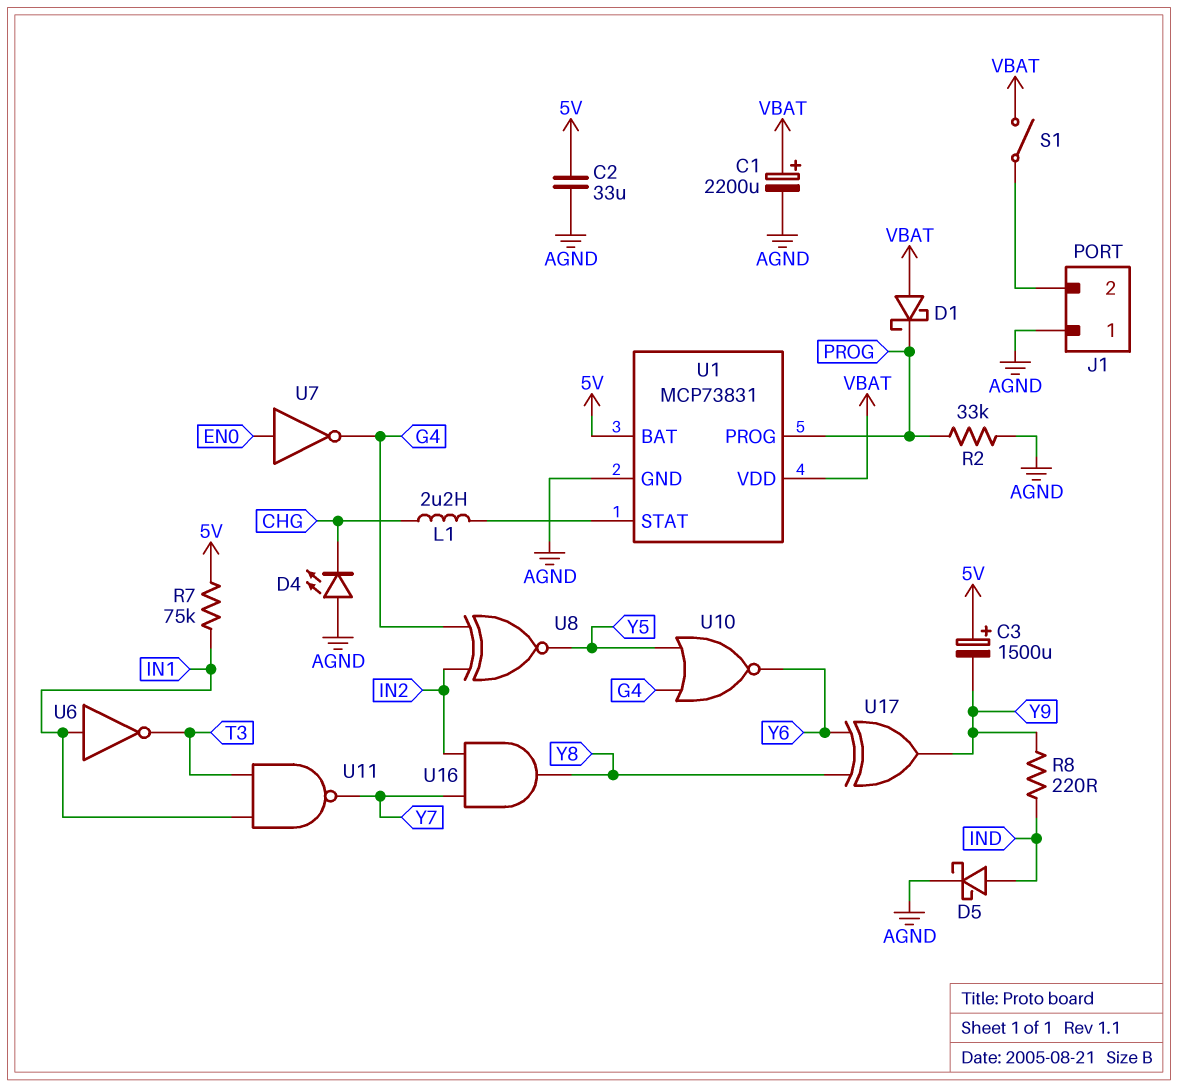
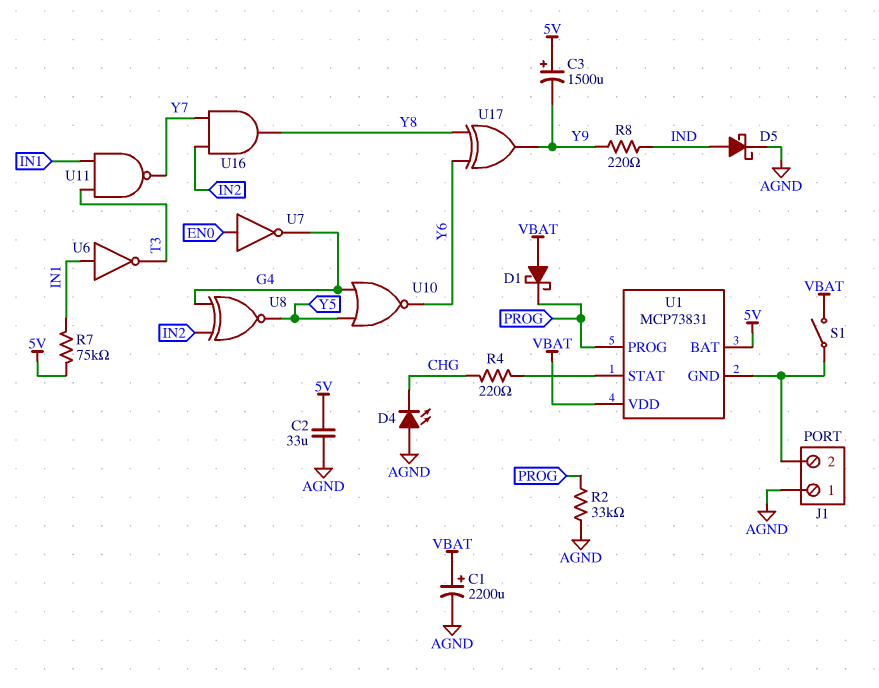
L1: 2.2uH (CHG, U1/STAT) -> none
R4: none -> 220 (CHG, U1/STAT)
U1 pin GND: AGND -> J1/2

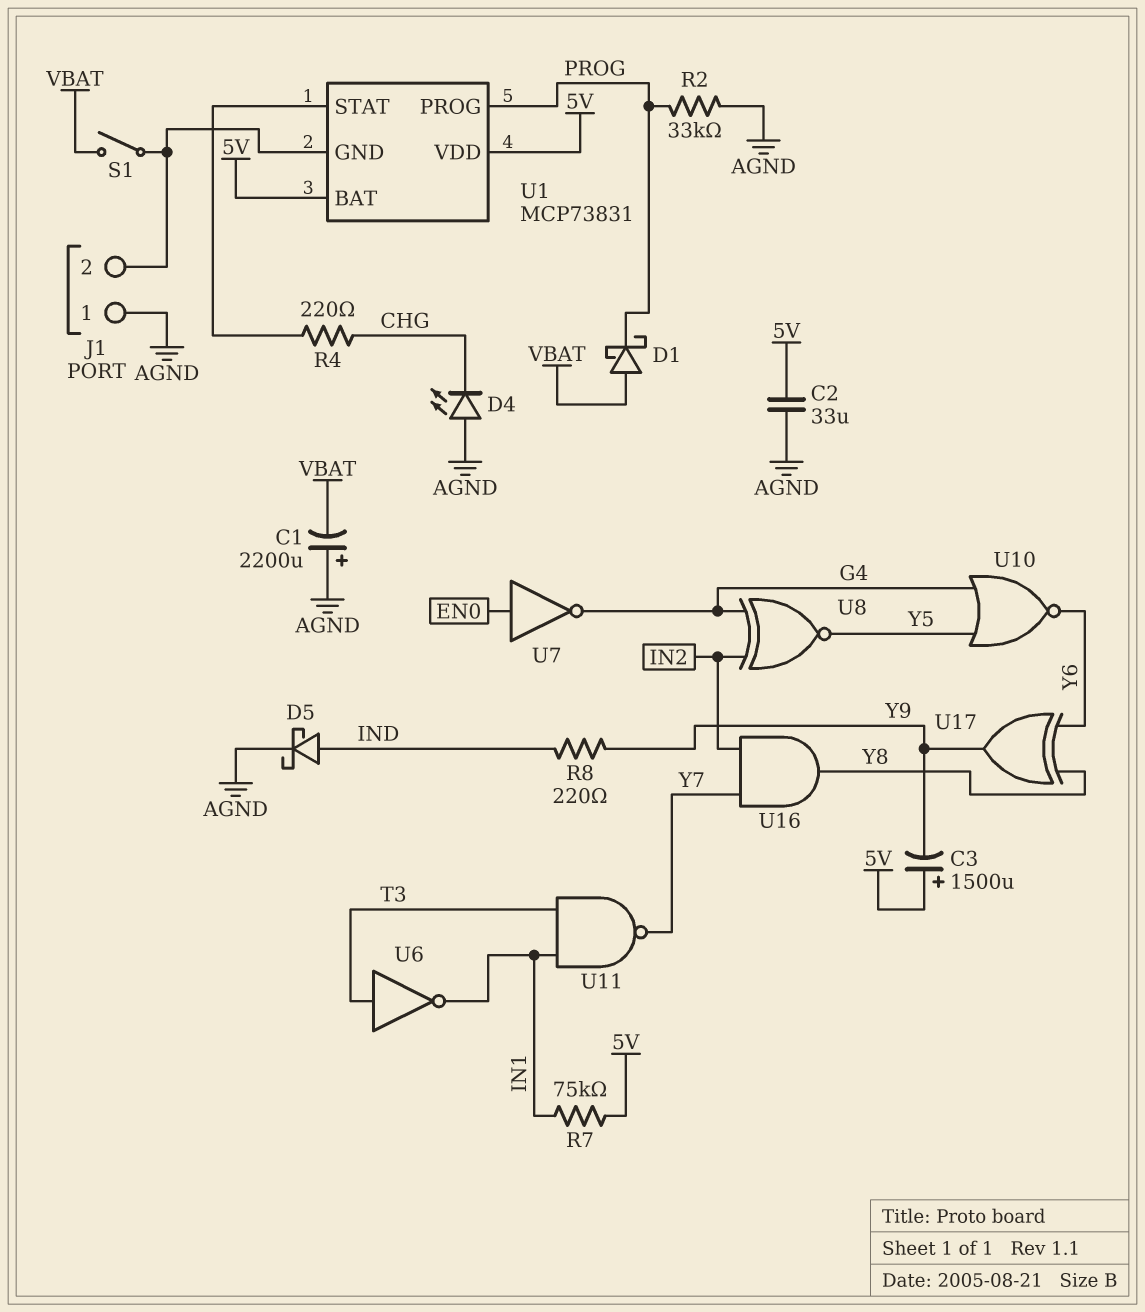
C1: 2200uF (plus VBAT, minus AGND) -> 2200uF (plus AGND, minus VBAT)
U1 pin VDD: VBAT -> 5V
U6: NOT (in IN1, out T3) -> NOT (in T3, out IN1)

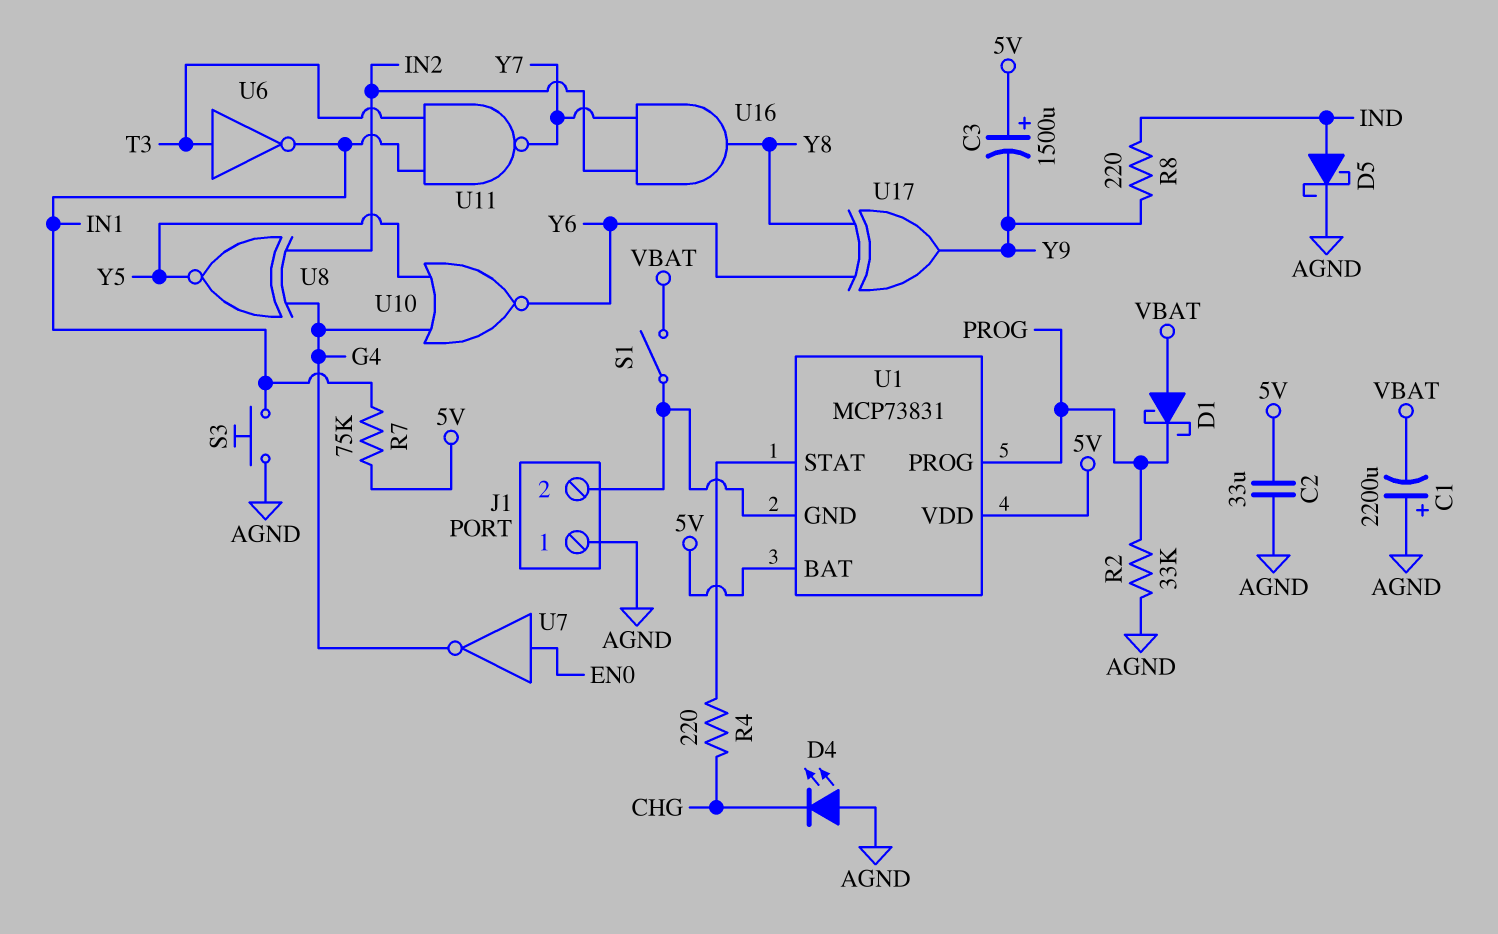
S3: none -> button (AGND, IN1)

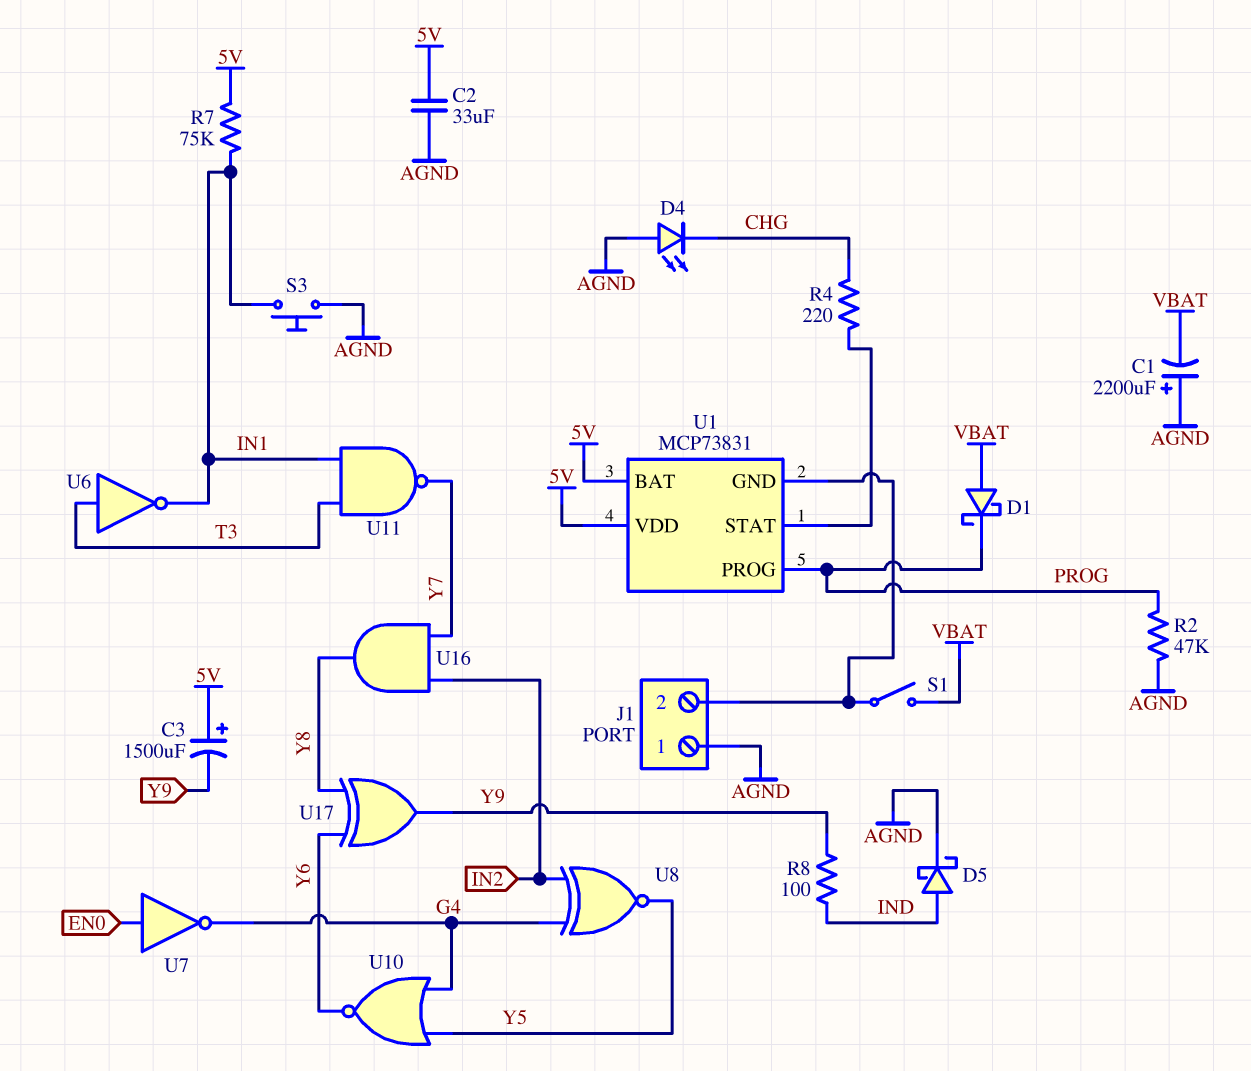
R2: 33k (AGND, PROG) -> 47k (AGND, PROG)
R8: 220 (IND, Y9) -> 100 (IND, Y9)

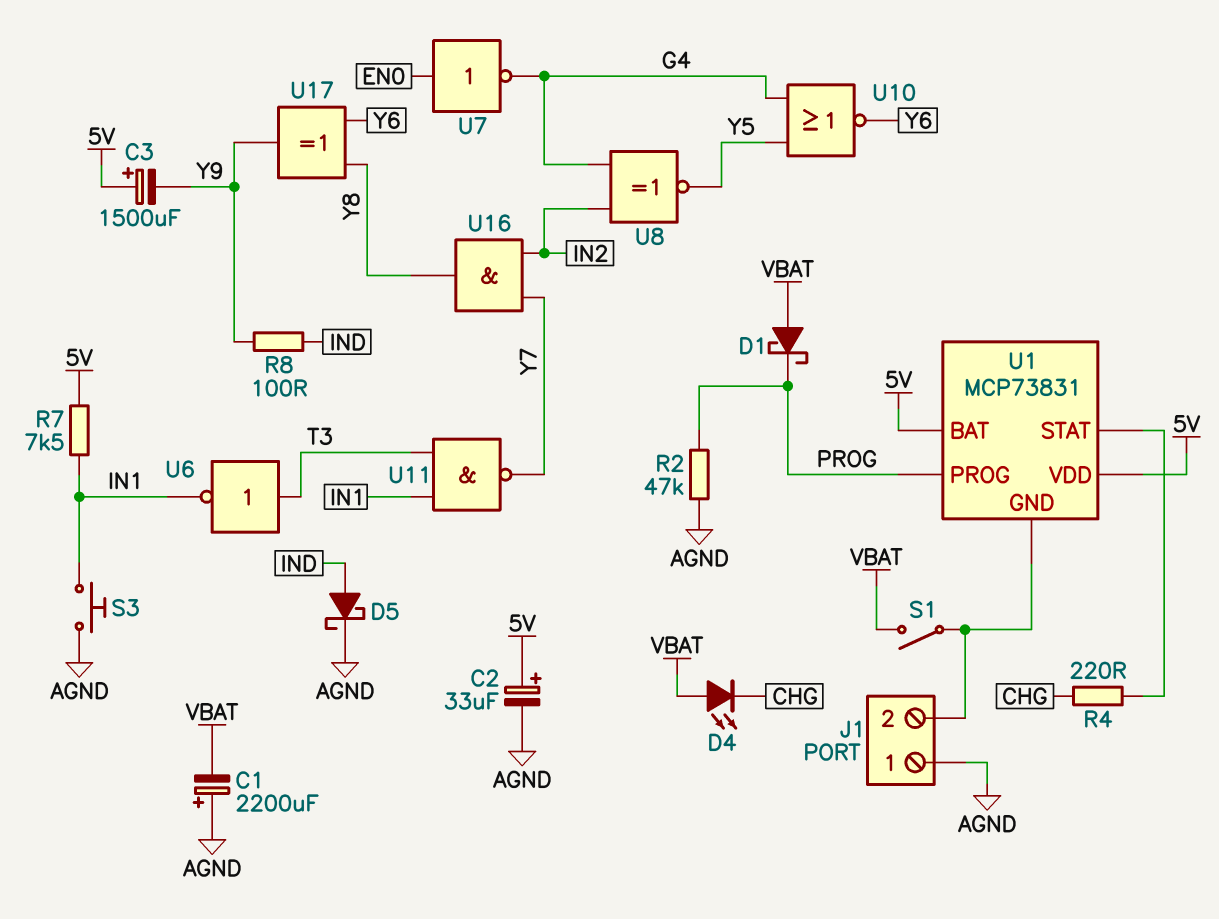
C2: 33uF (5V, AGND) -> 33uF (plus 5V, minus AGND)
D4: LED (A AGND, K CHG) -> LED (A VBAT, K CHG)
R7: 75k (5V, IN1) -> 7.5k (5V, IN1)

